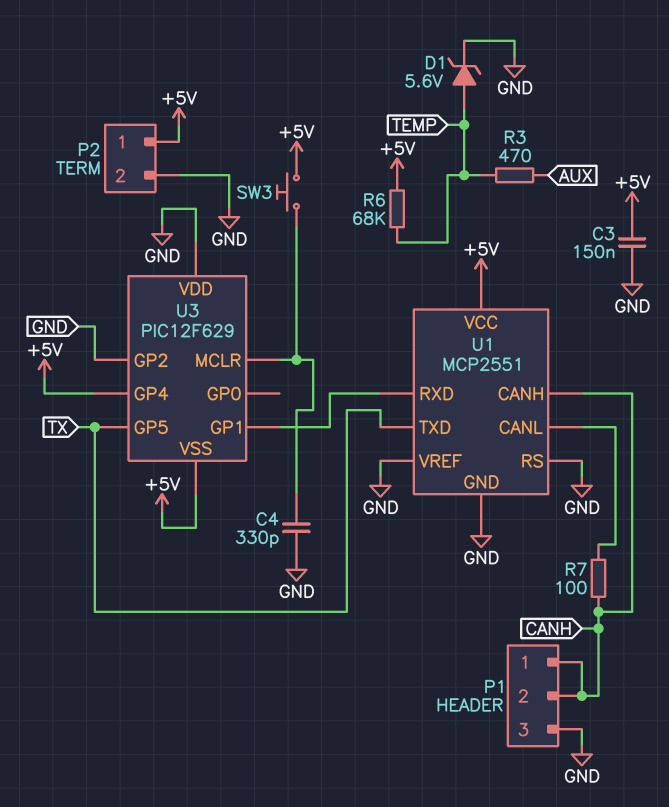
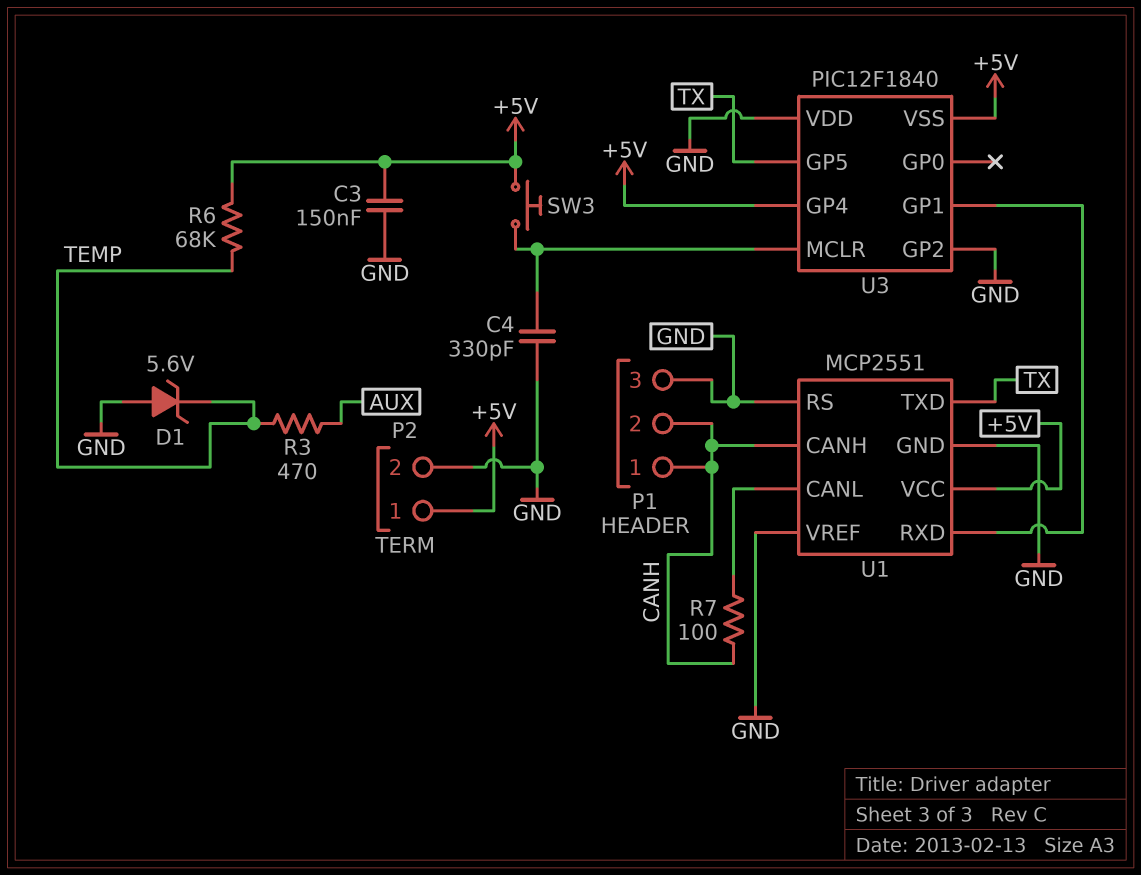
D1: zener 5.6V (A TEMP, K GND) -> zener 5.6V (A GND, K TEMP)
U3: PIC12F629 -> PIC12F1840

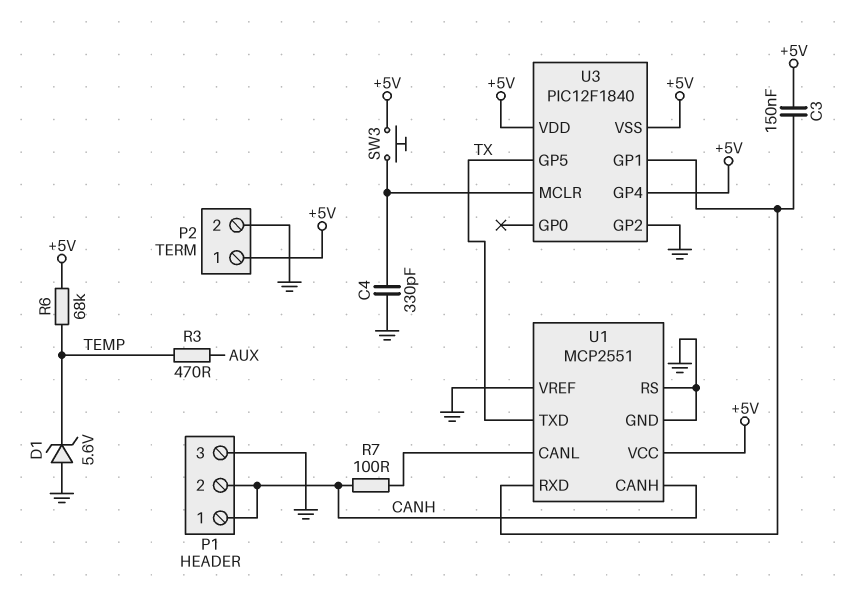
C3: 150nF (+5V, GND) -> 150nF (+5V, U1/RXD)
U3 pin VDD: GND -> +5V

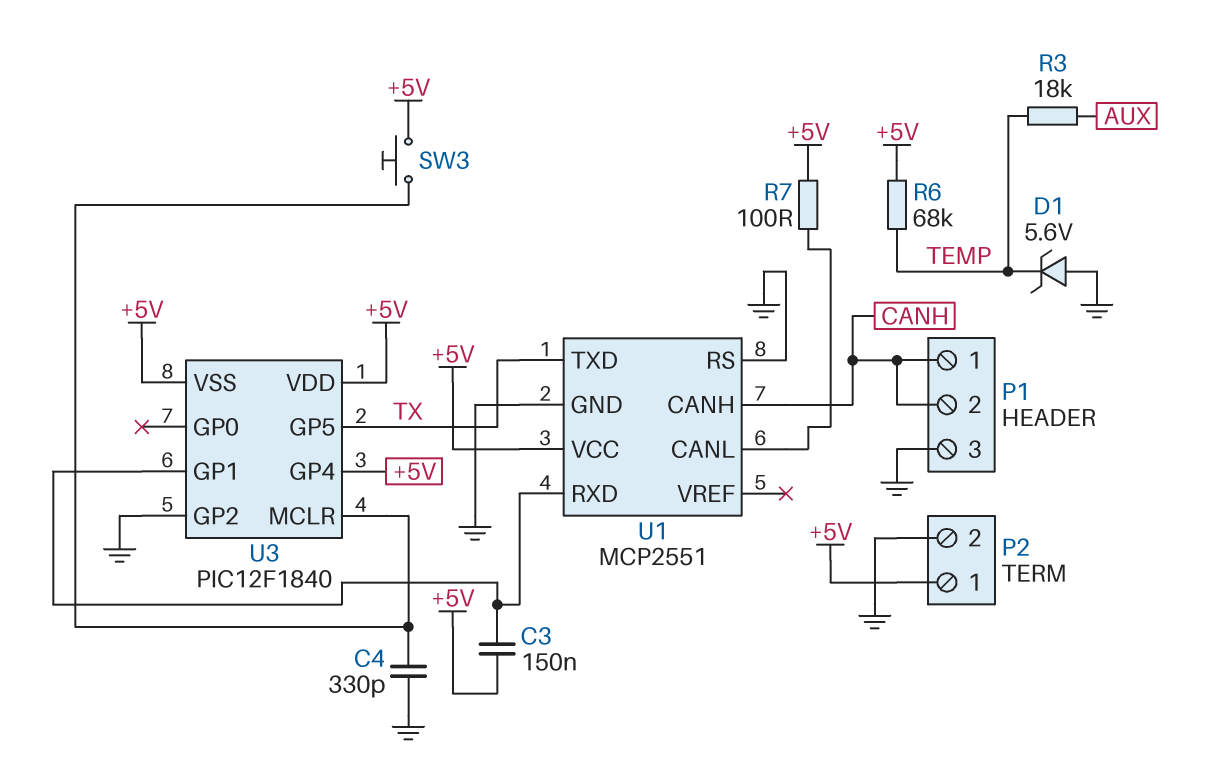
R3: 470 (AUX, TEMP) -> 18k (AUX, TEMP)
R7: 100 (CANH, U1/CANL) -> 100 (+5V, U1/CANL)
U1 pin VREF: GND -> none

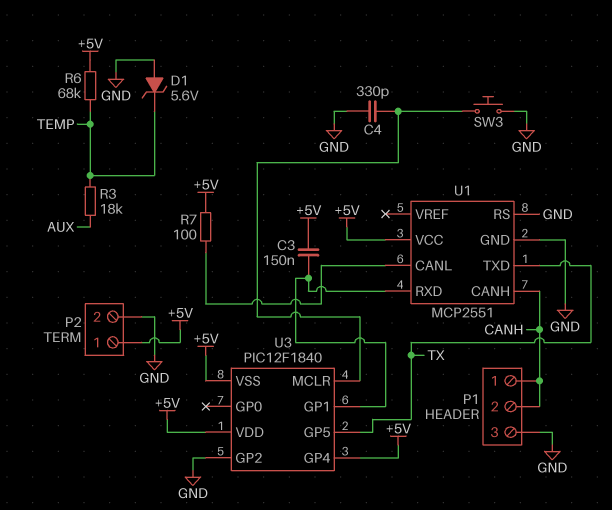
SW3: button (+5V, U3/MCLR) -> button (GND, U3/MCLR)

